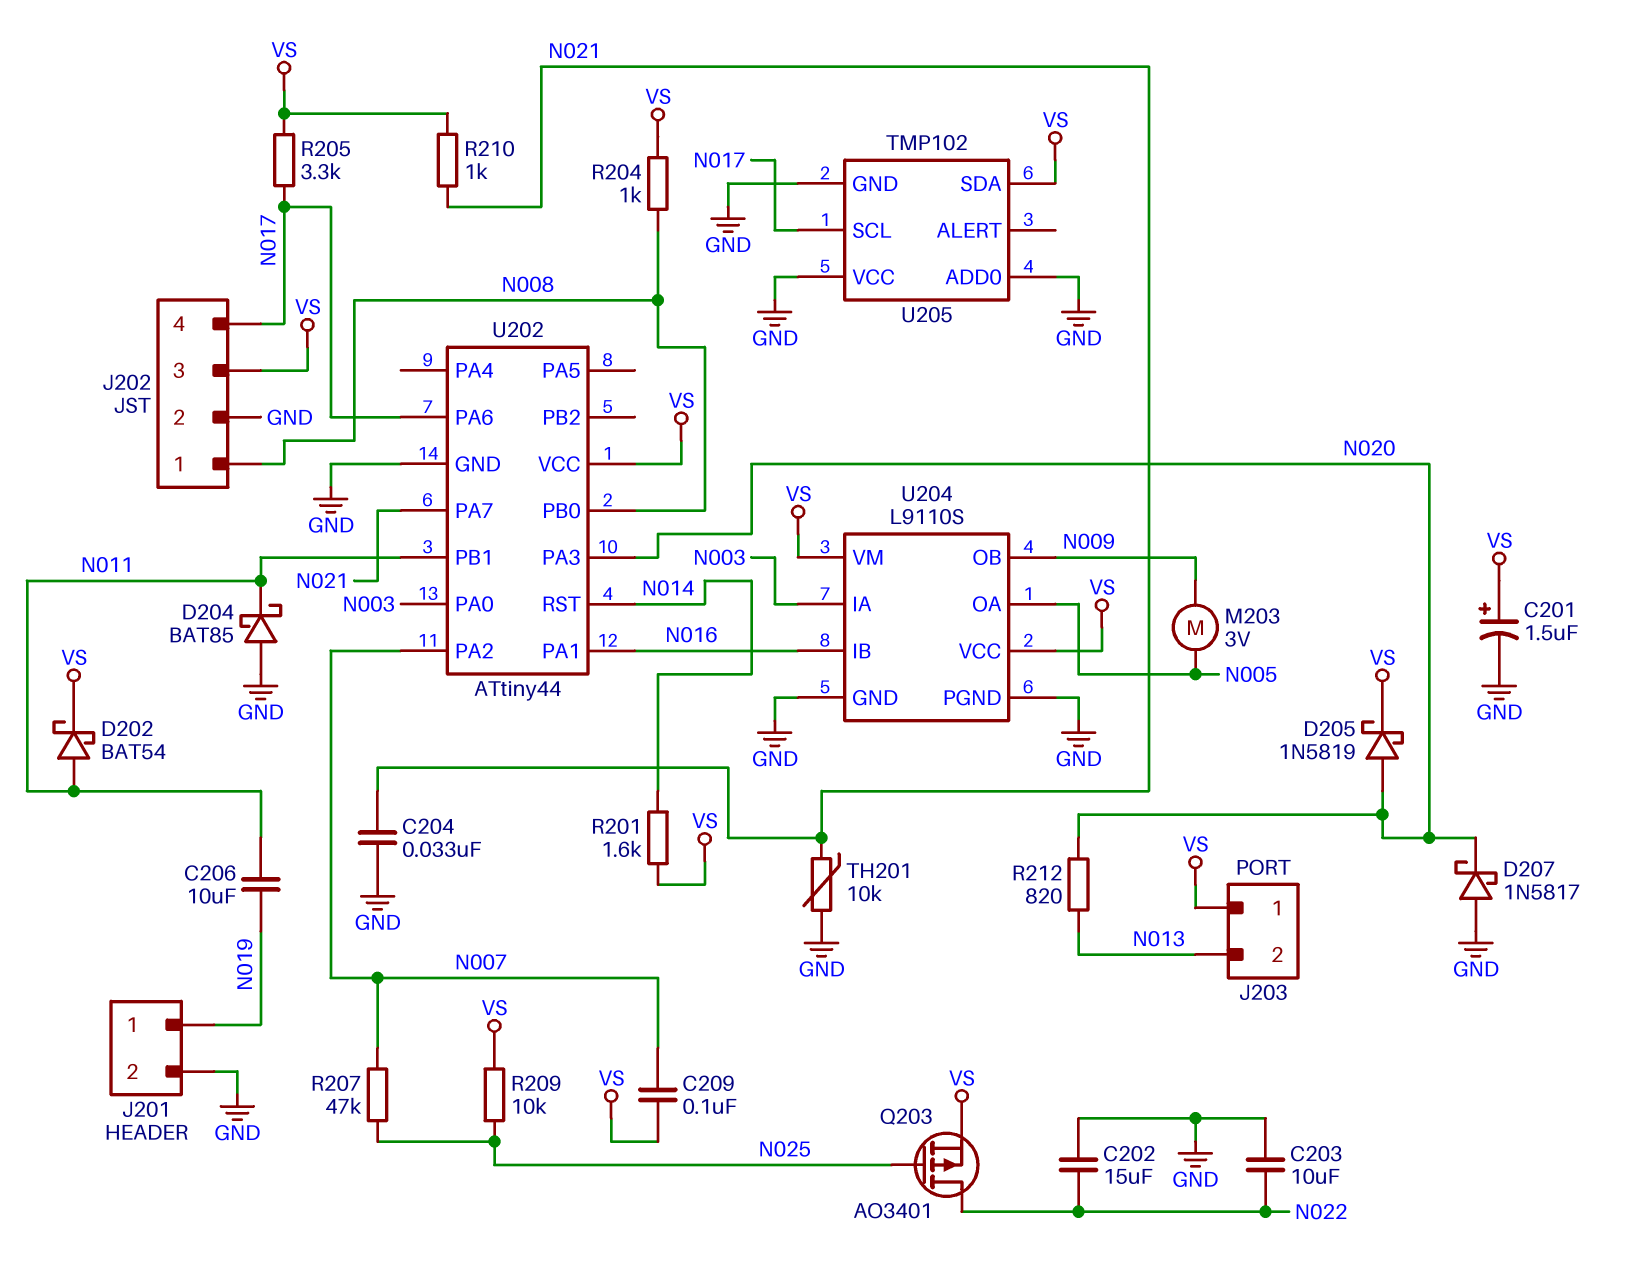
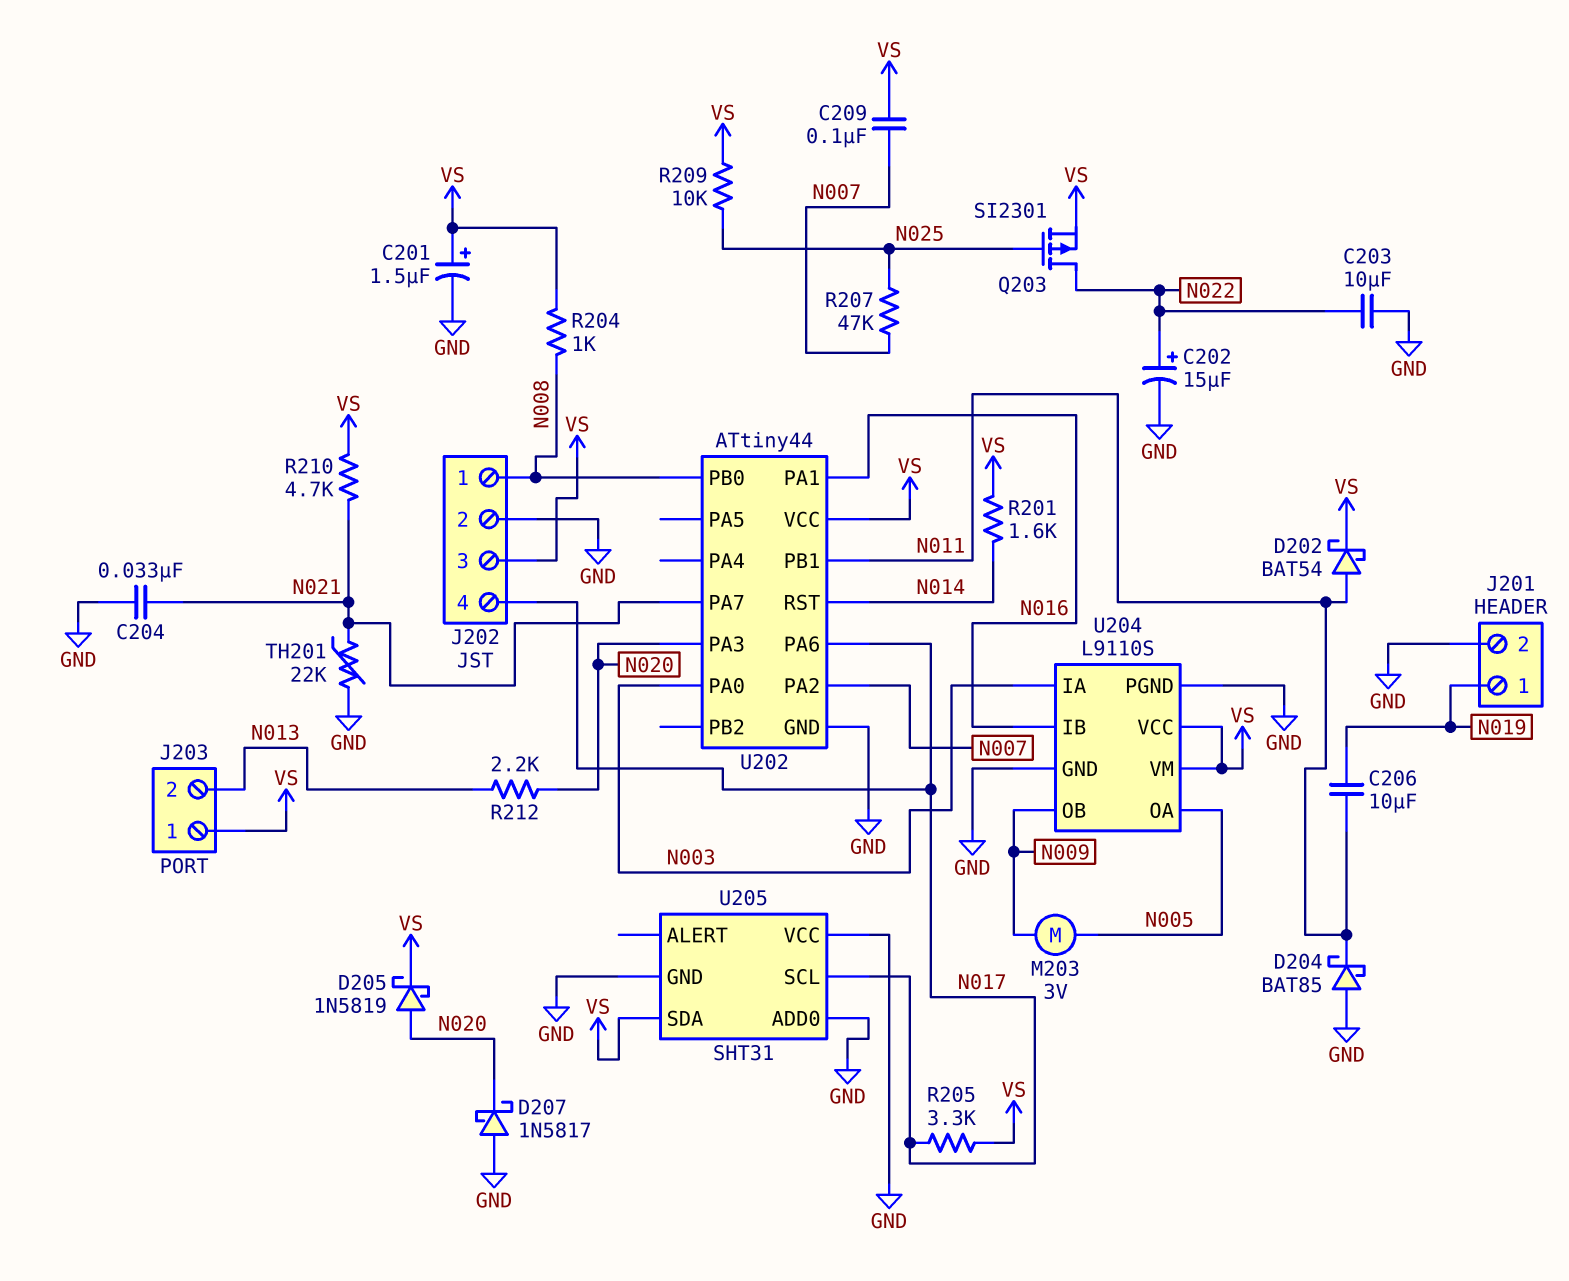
C202: 15uF (GND, N022) -> 15uF (plus N022, minus GND)
Q203: PMOS AO3401 (G N025, D N022, S VS) -> PMOS SI2301 (G N025, D N022, S VS)
R210: 1k (N021, VS) -> 4.7k (N021, VS)
R212: 820 (N013, N020) -> 2.2k (N013, N020)
TH201: 10k (GND, N021) -> 22k (GND, N021)
U205: TMP102 -> SHT31

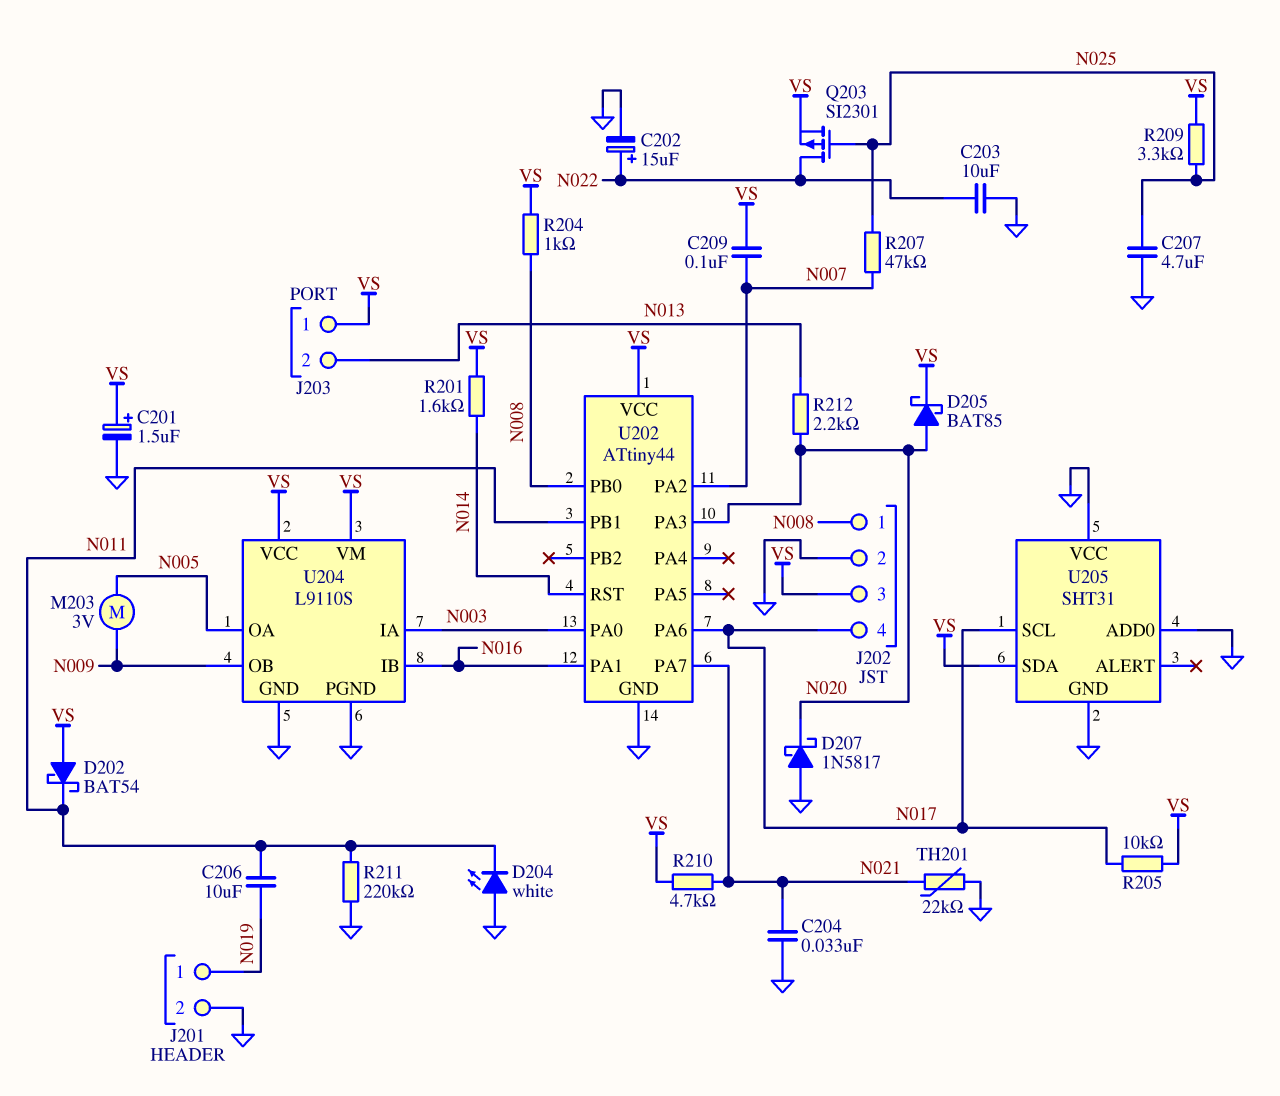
C207: none -> 4.7uF (GND, N025)
D202: schottky BAT54 (A N011, K VS) -> schottky BAT54 (A VS, K N011)
D204: schottky BAT85 (A GND, K N011) -> LED white (A GND, K N011)
D205: schottky 1N5819 (A N020, K VS) -> schottky BAT85 (A N020, K VS)
R205: 3.3k (N017, VS) -> 10k (N017, VS)
R209: 10k (N025, VS) -> 3.3k (N025, VS)
R211: none -> 220k (GND, N011)

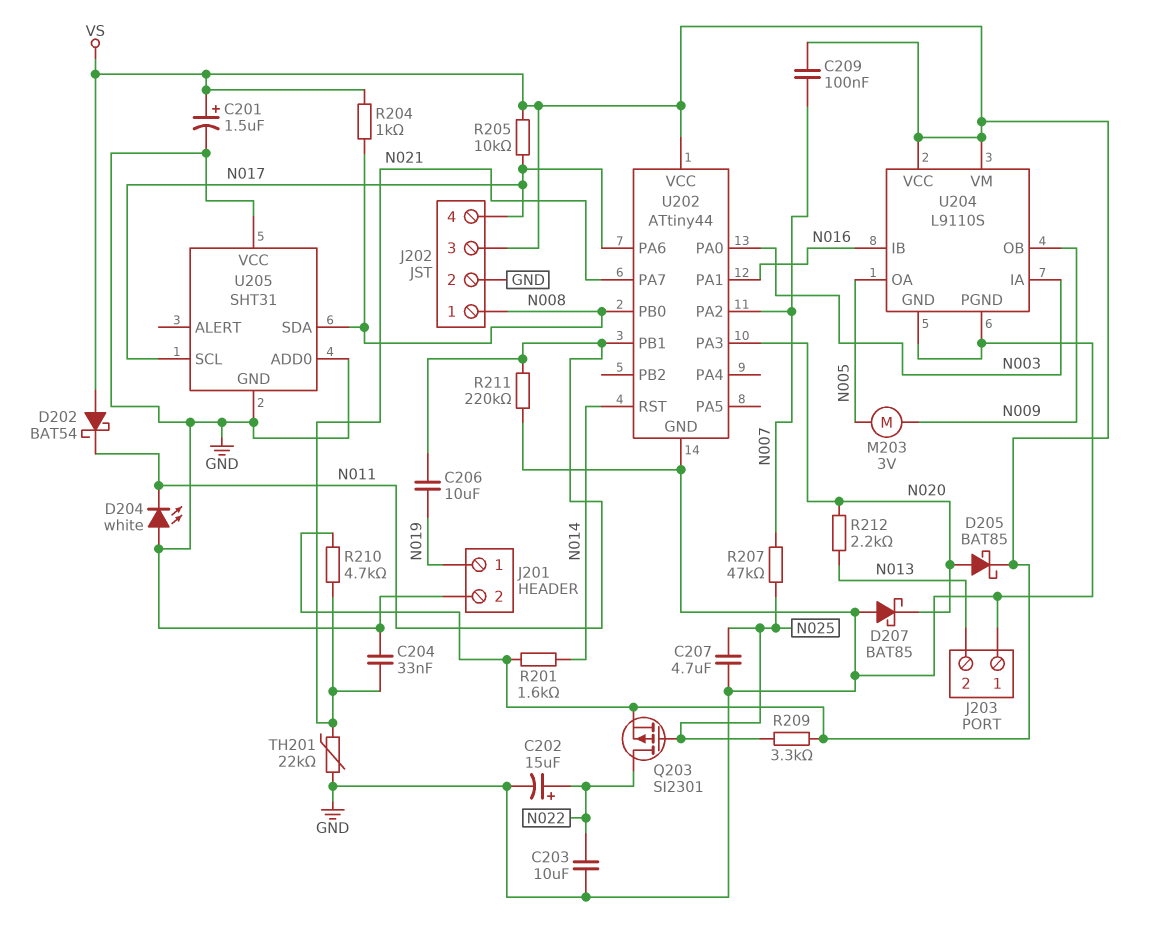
D207: schottky 1N5817 (A GND, K N020) -> schottky BAT85 (A GND, K N020)
J203 pin 1: VS -> GND
U205 pin SDA: VS -> N008

